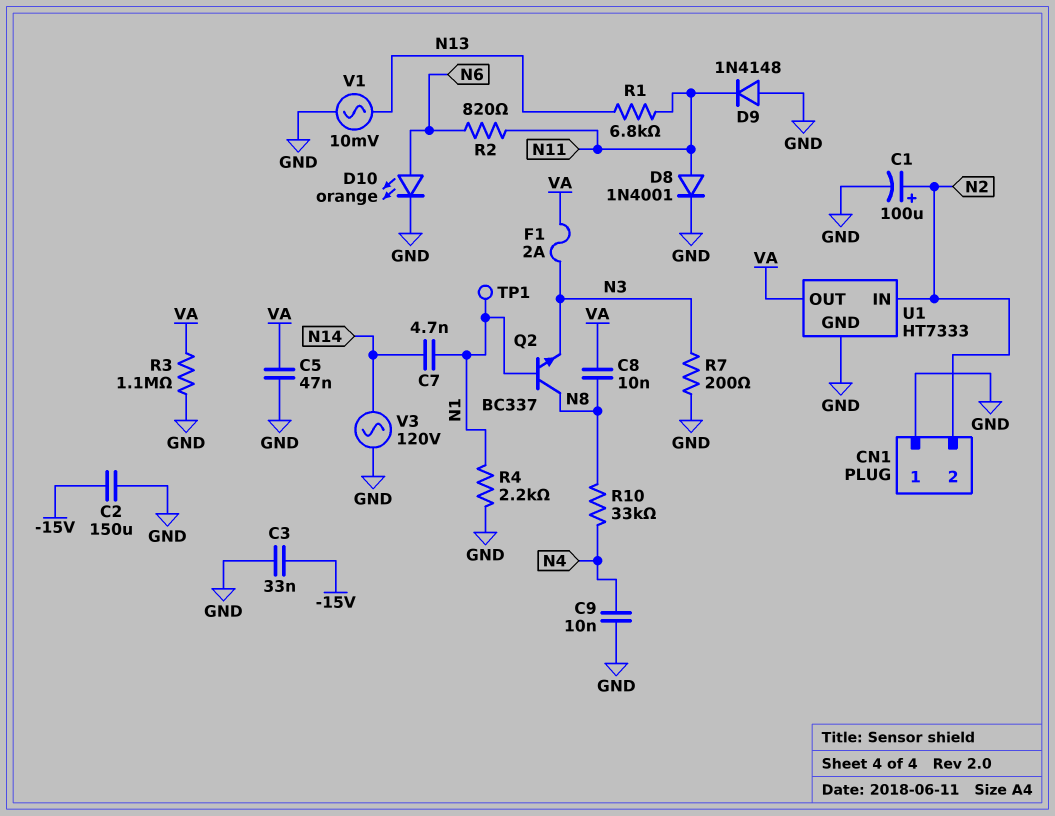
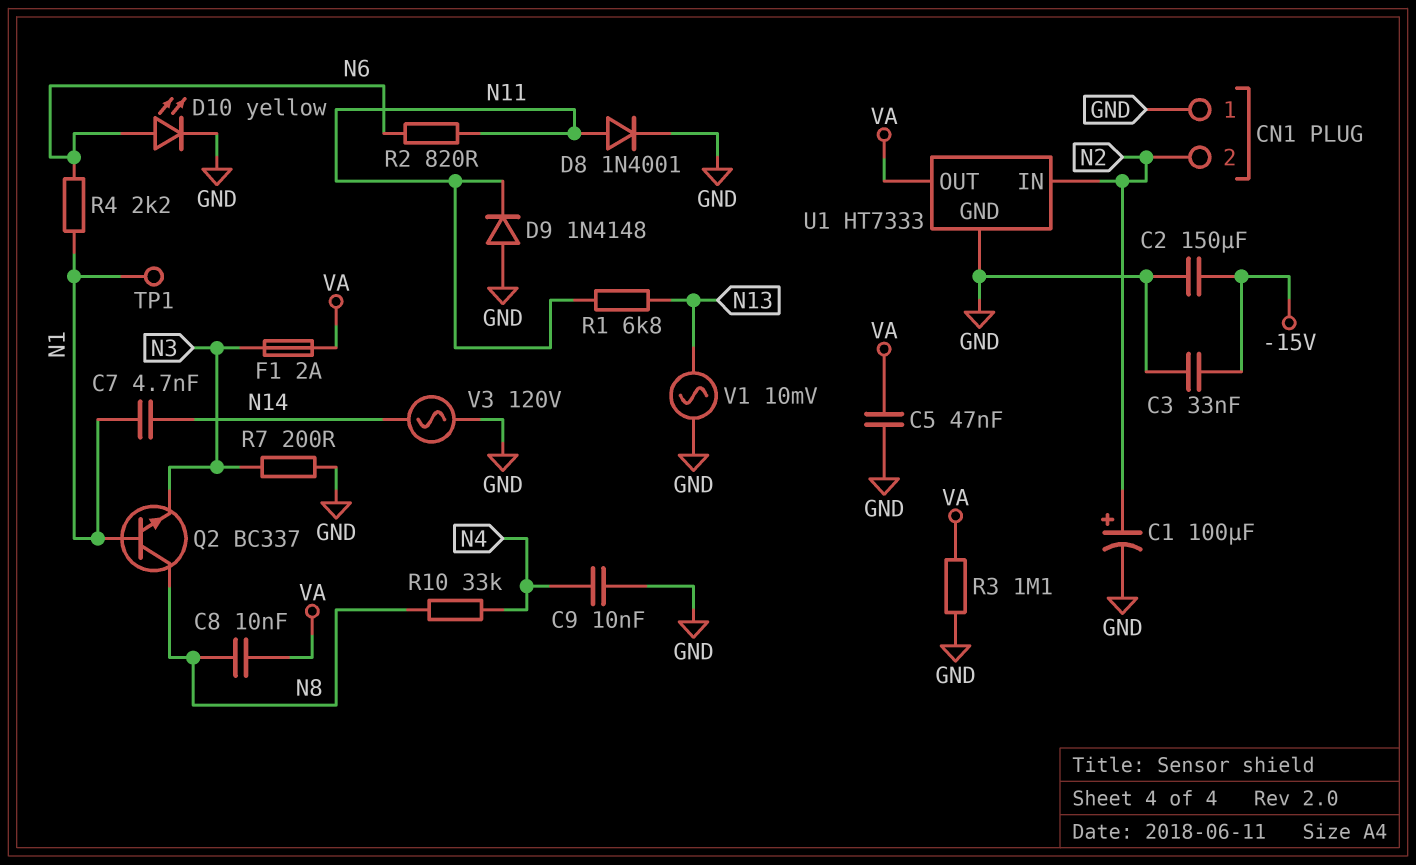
D10: LED orange (A N6, K GND) -> LED yellow (A N6, K GND)
R4: 2.2k (GND, N1) -> 2.2k (N1, N6)

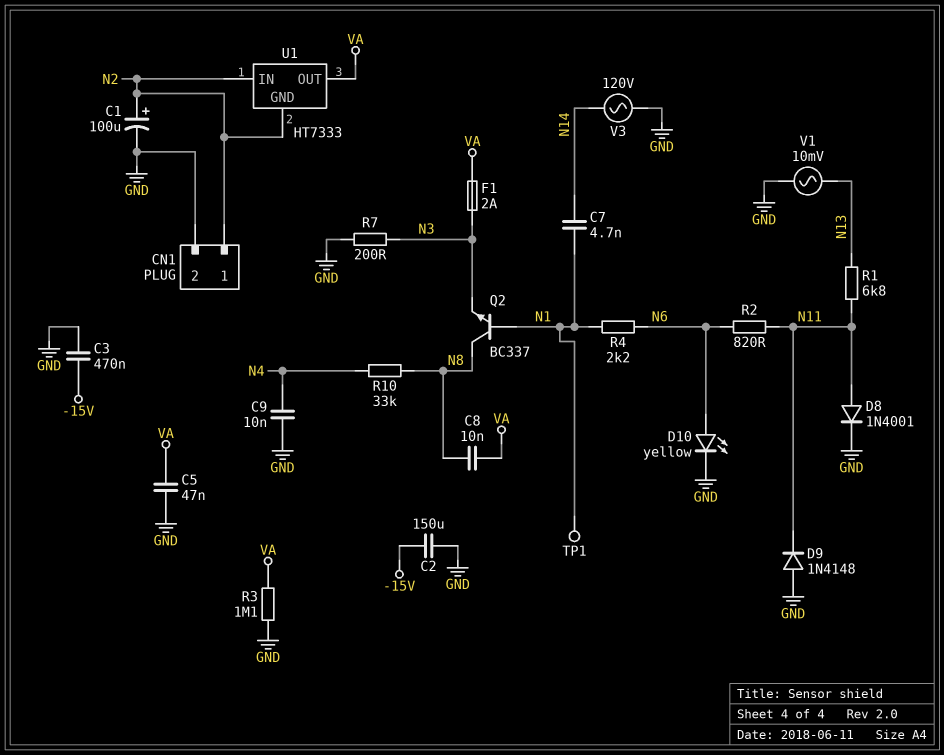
C3: 33nF (-15V, GND) -> 470nF (-15V, GND)
CN1 pin 1: GND -> N2
CN1 pin 2: N2 -> GND
U1 pin GND: GND -> N2

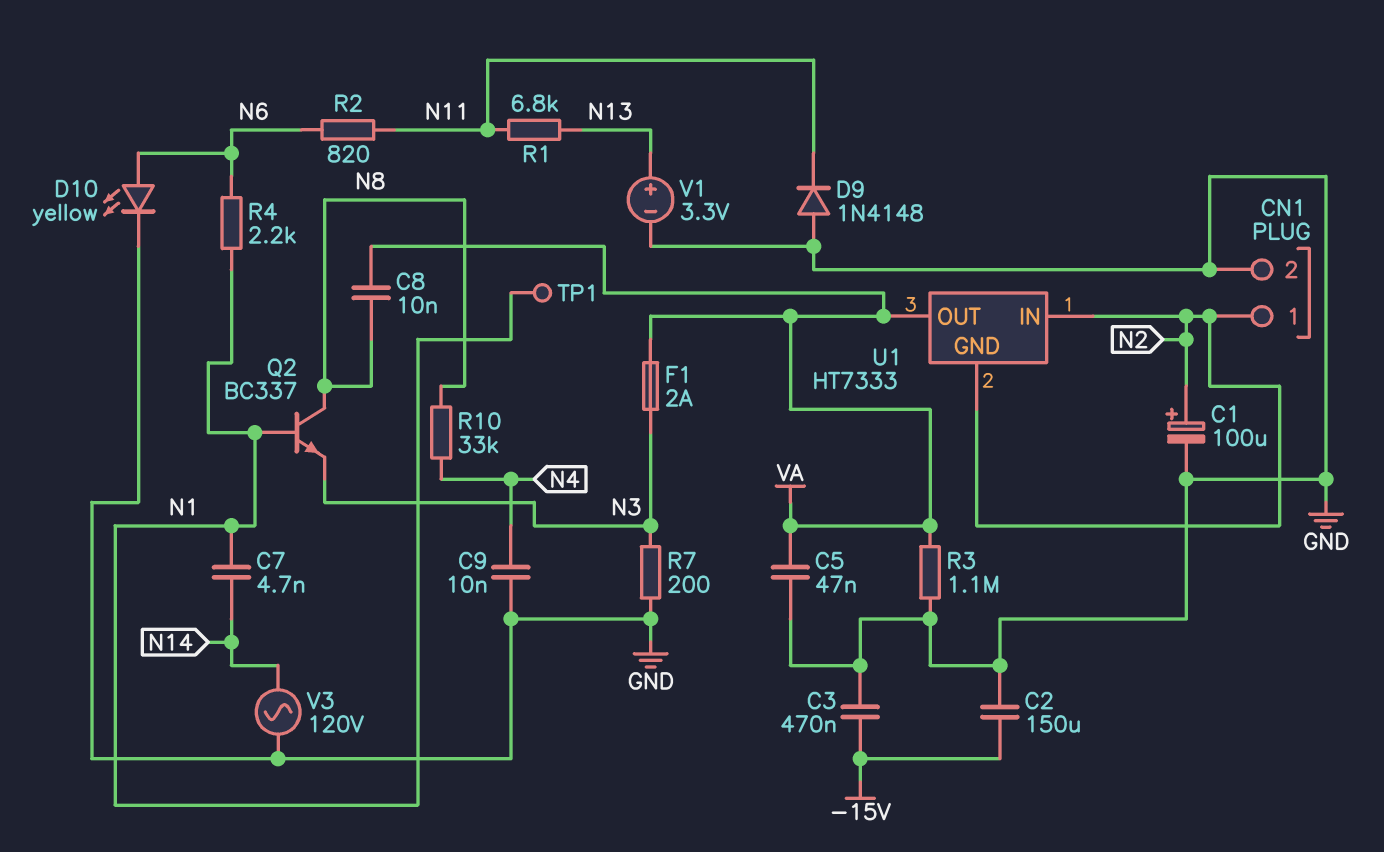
D8: diode 1N4001 (A N11, K GND) -> none
V1: AC 10mV (GND, N13) -> 3.3V (plus N13, minus GND)

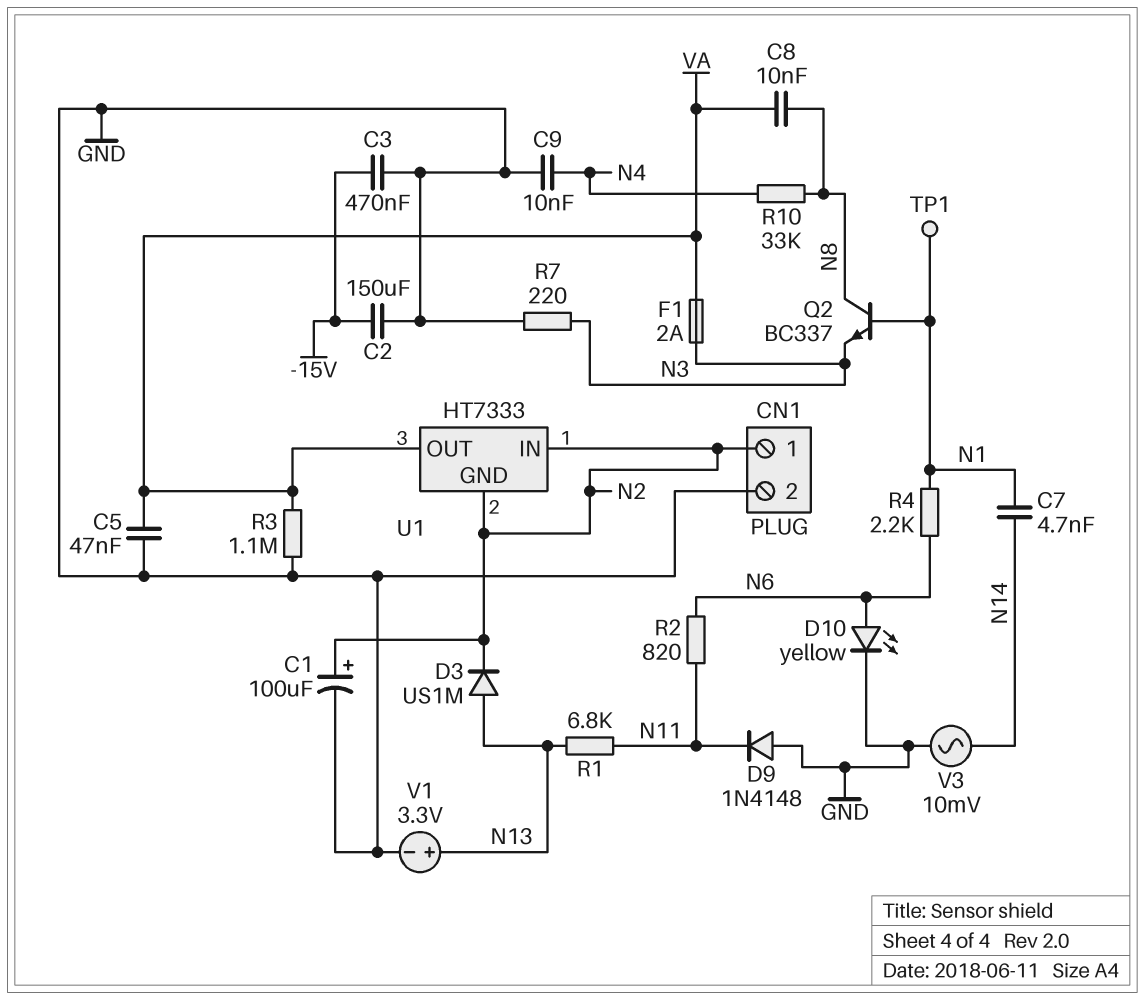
D3: none -> diode US1M (A N13, K N2)
R7: 200 (GND, N3) -> 220 (GND, N3)
V3: AC 120V (GND, N14) -> AC 10mV (GND, N14)

